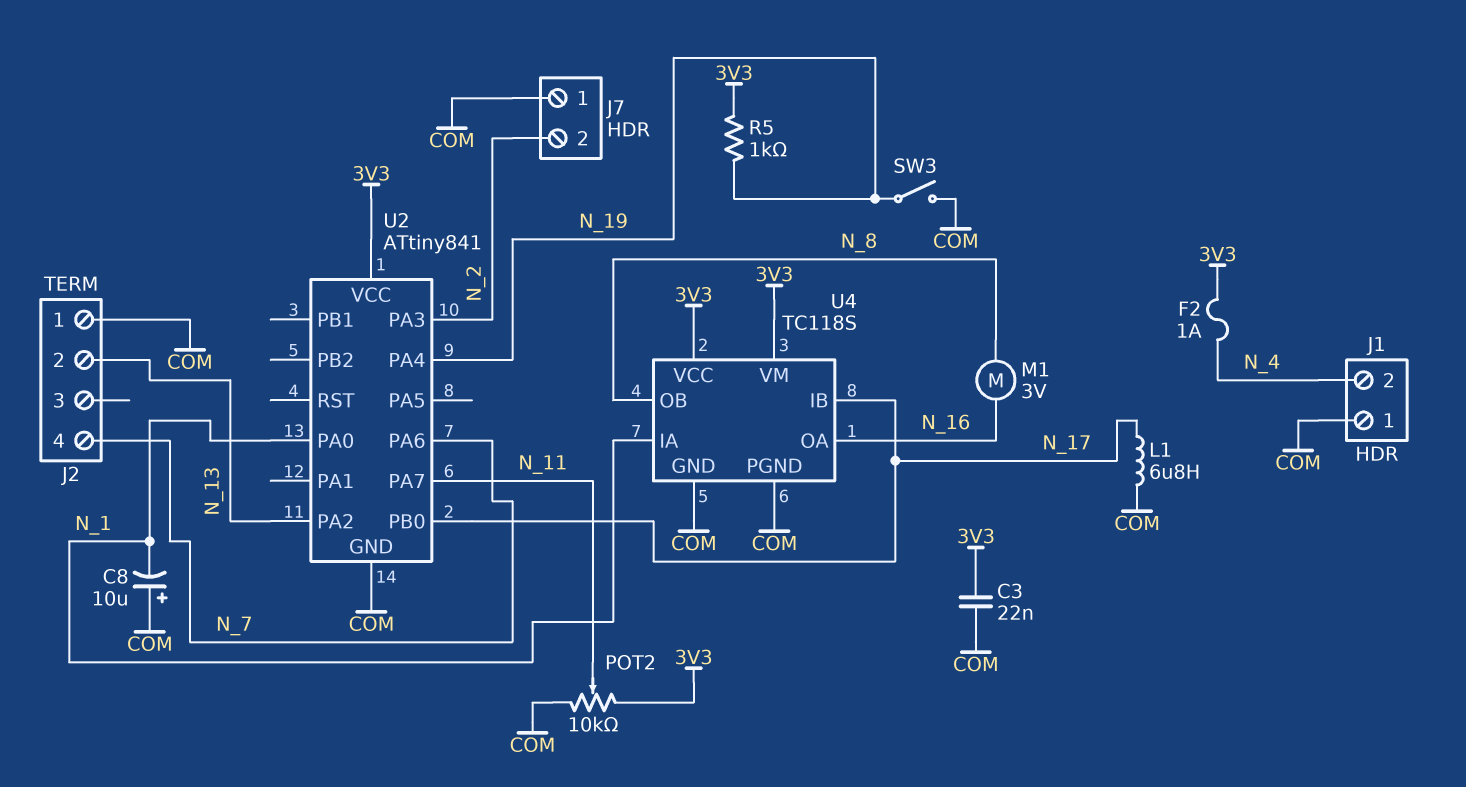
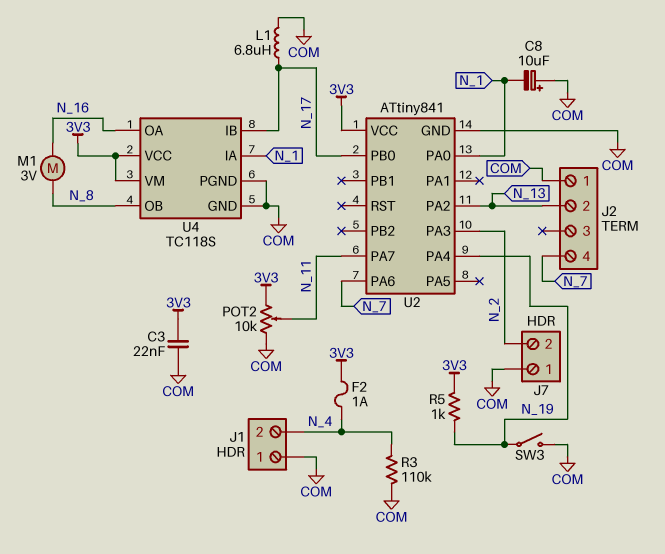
R3: none -> 110k (COM, N_4)

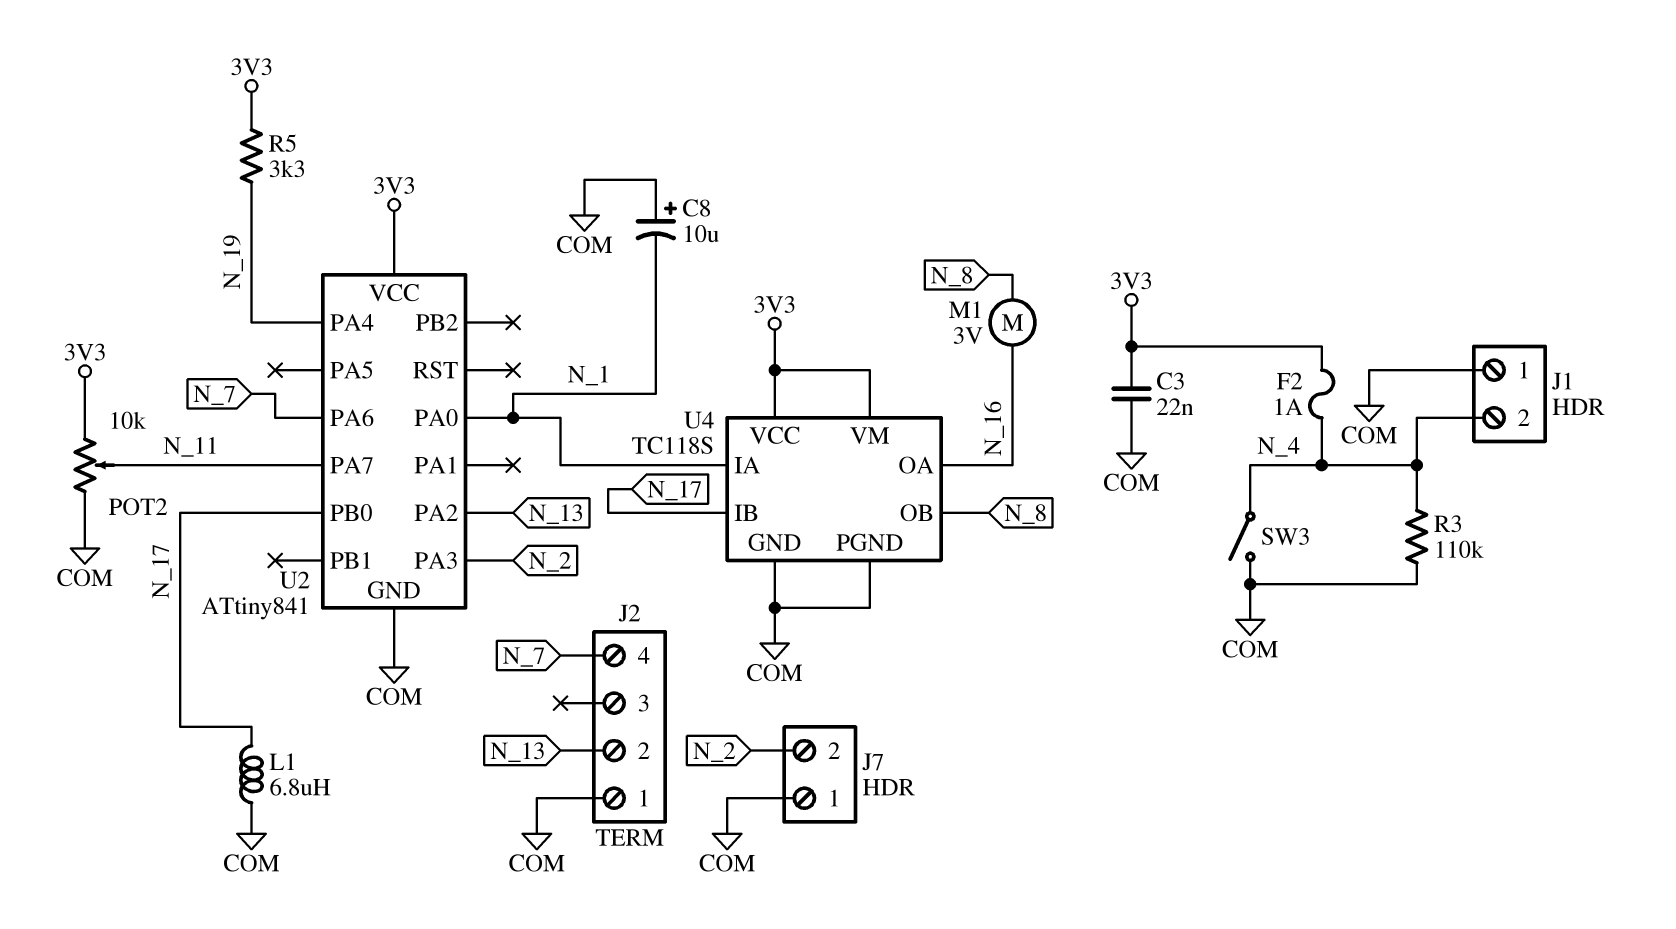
R5: 1k (3V3, N_19) -> 3.3k (3V3, N_19)
SW3: switch (COM, N_19) -> switch (COM, N_4)

